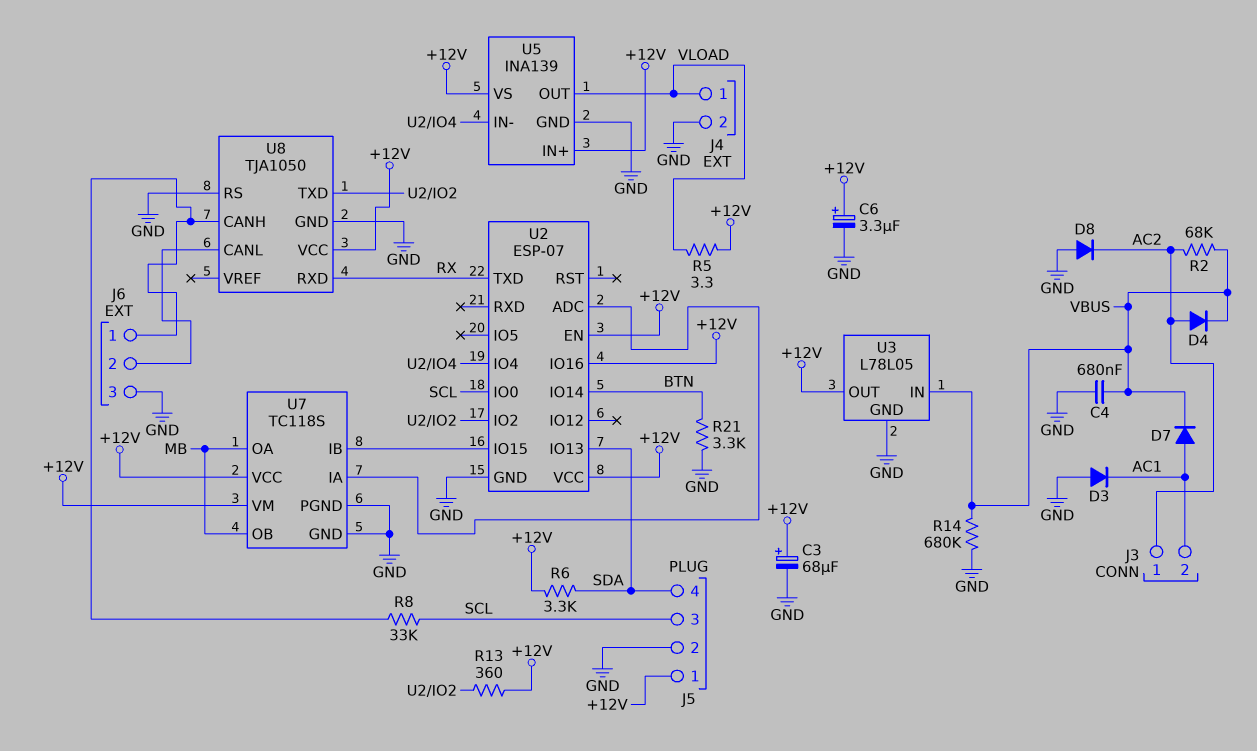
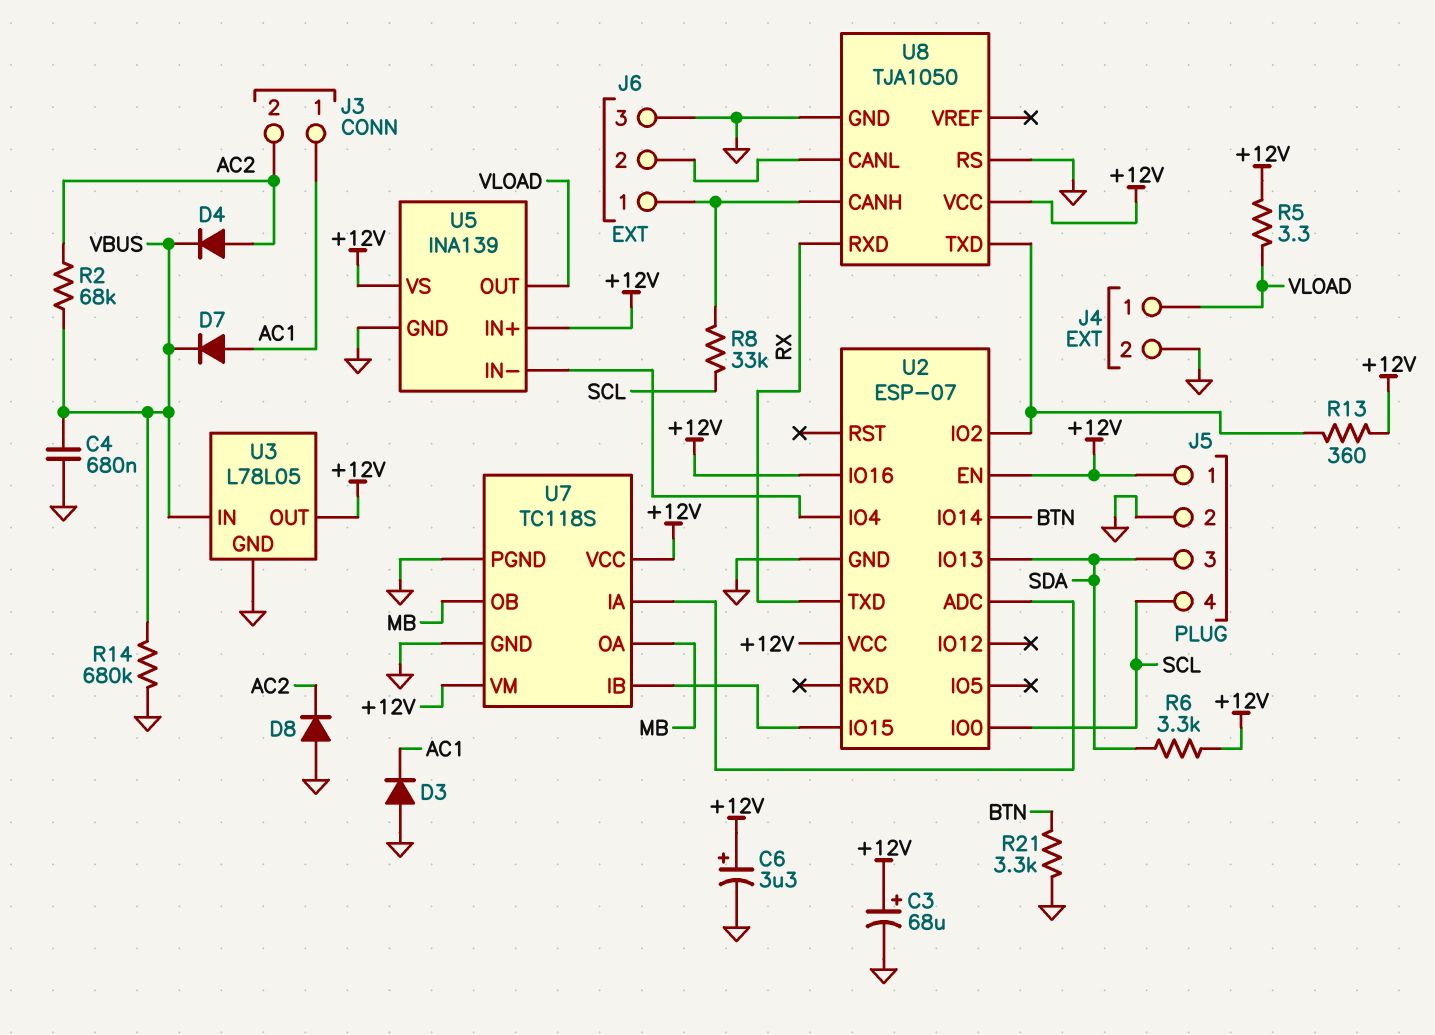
J3 pin 1: AC2 -> AC1
J3 pin 2: AC1 -> AC2
J5 pin 3: SCL -> SDA
J5 pin 4: SDA -> SCL

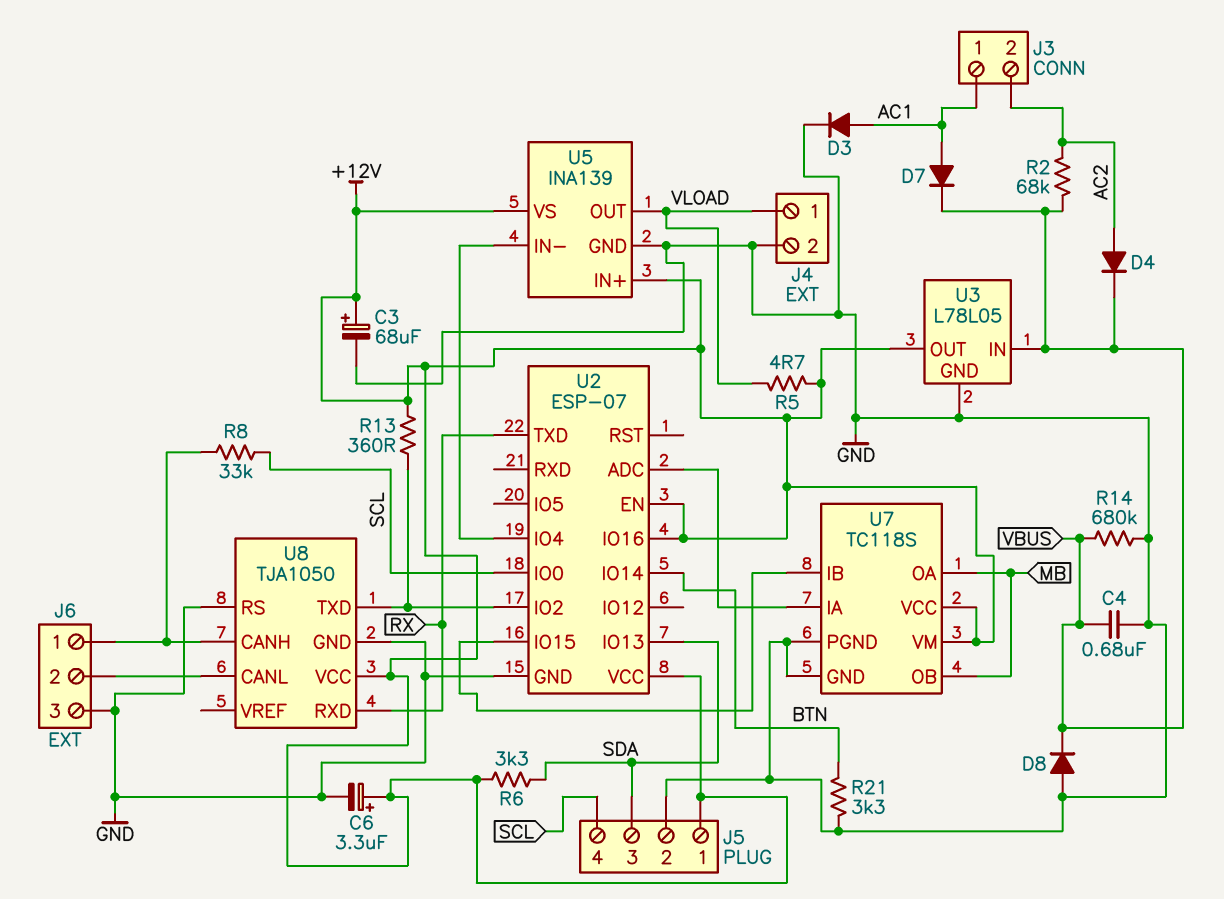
D3: diode (A GND, K AC1) -> diode (A AC1, K GND)
D8: diode (A GND, K AC2) -> diode (A GND, K VBUS)
R5: 3.3 (+12V, VLOAD) -> 4.7 (+12V, VLOAD)

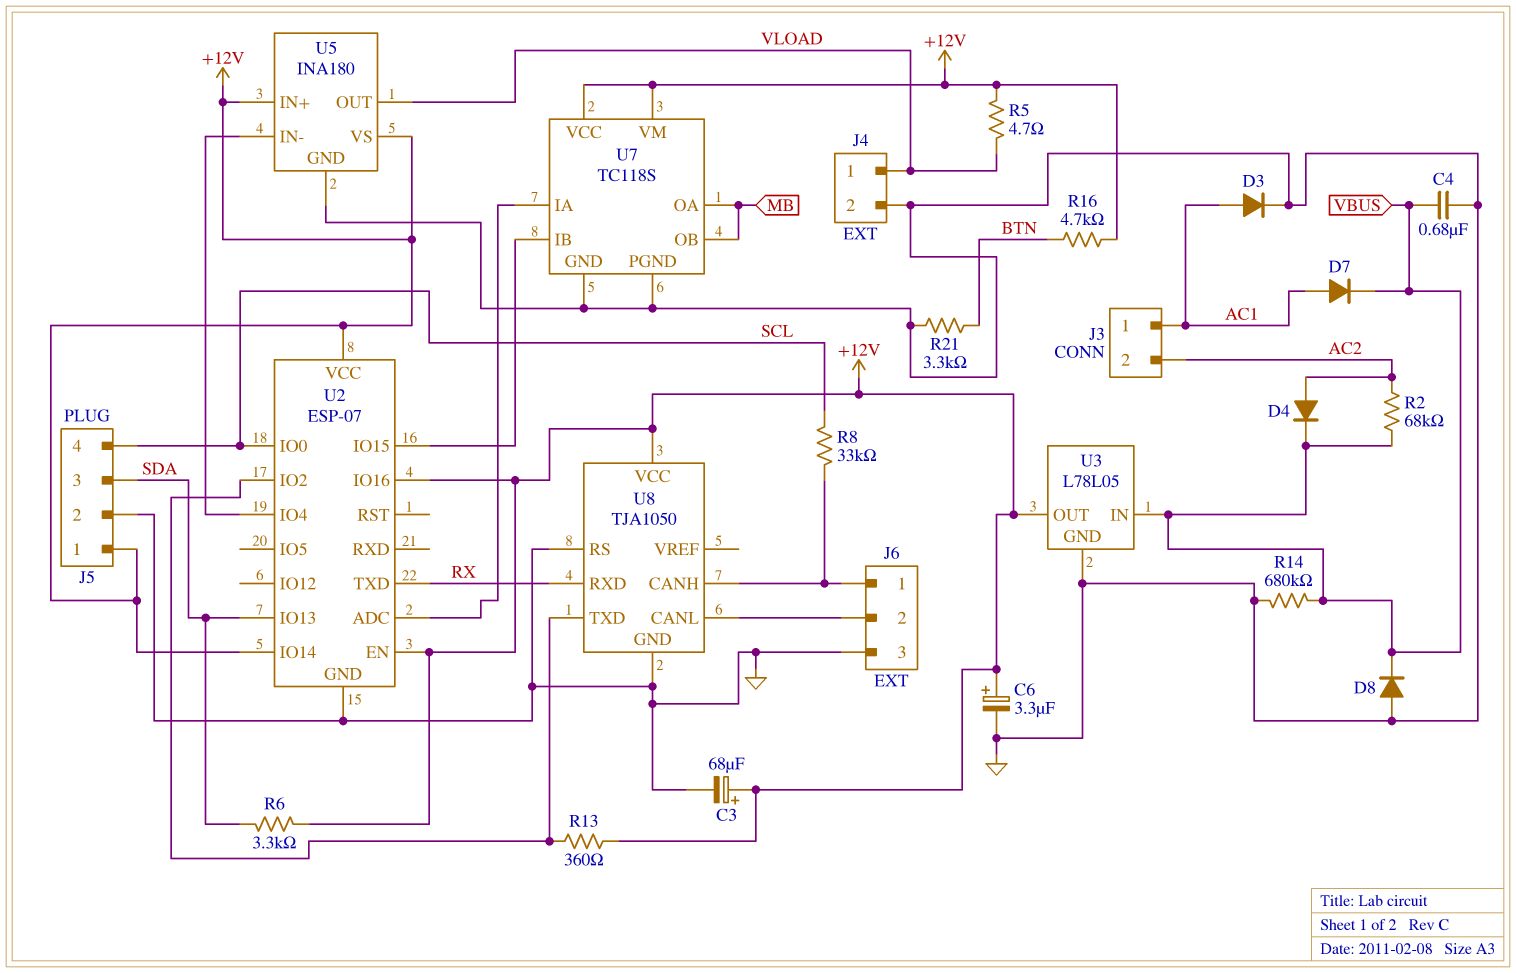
R16: none -> 4.7k (+12V, BTN)
U2 pin IO14: BTN -> +12V
U5: INA139 -> INA180

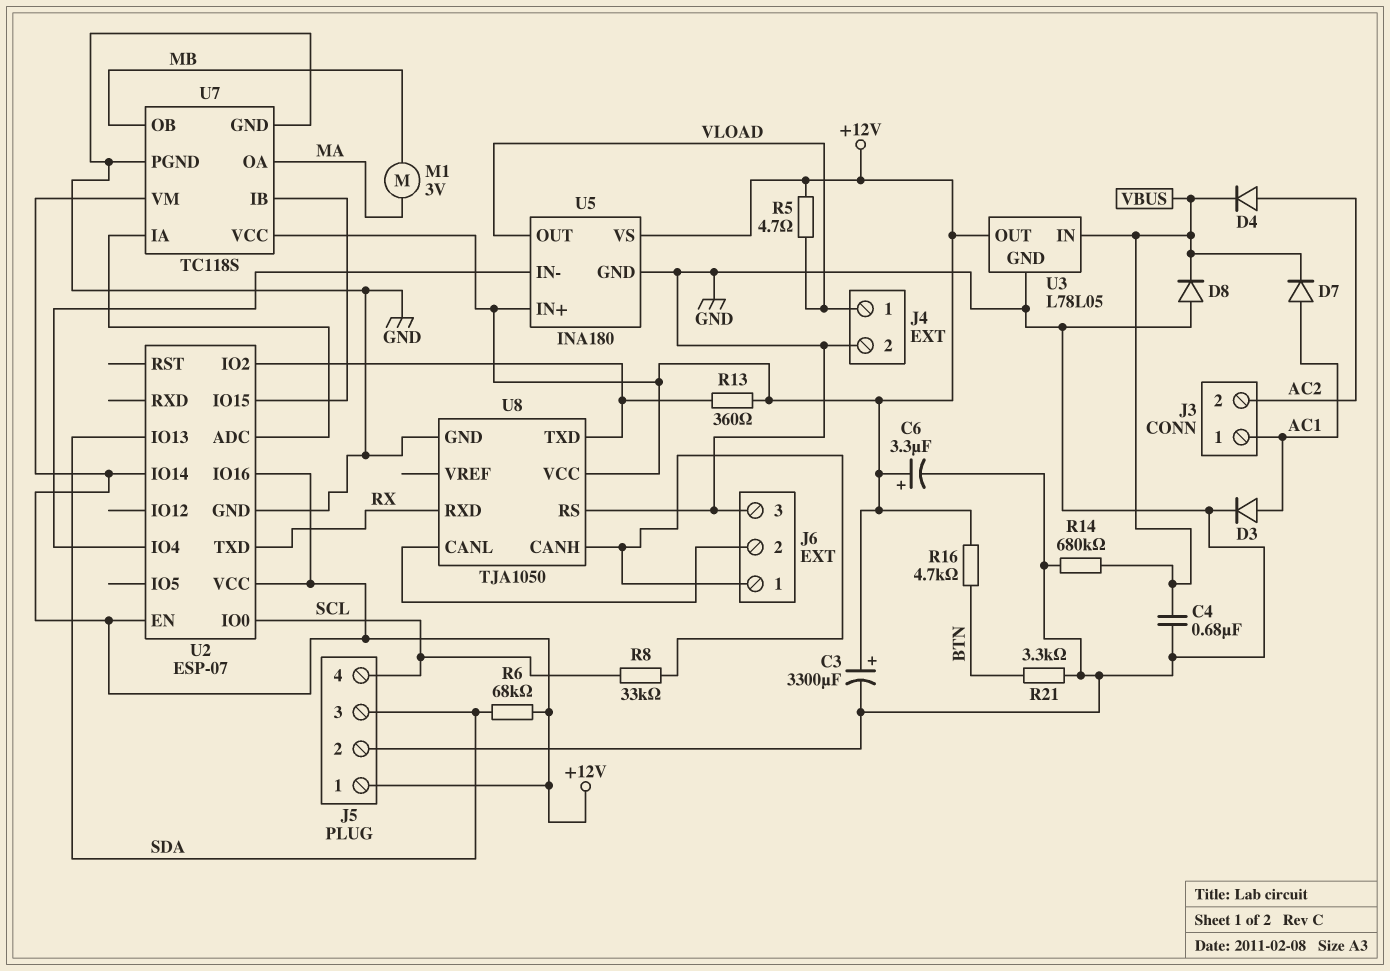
C3: 68uF (plus +12V, minus GND) -> 3300uF (plus +12V, minus GND)
M1: none -> motor 3V (MA, MB)
R2: 68k (AC2, VBUS) -> none
R6: 3.3k (+12V, SDA) -> 68k (+12V, SDA)
U7 pin OA: MB -> MA

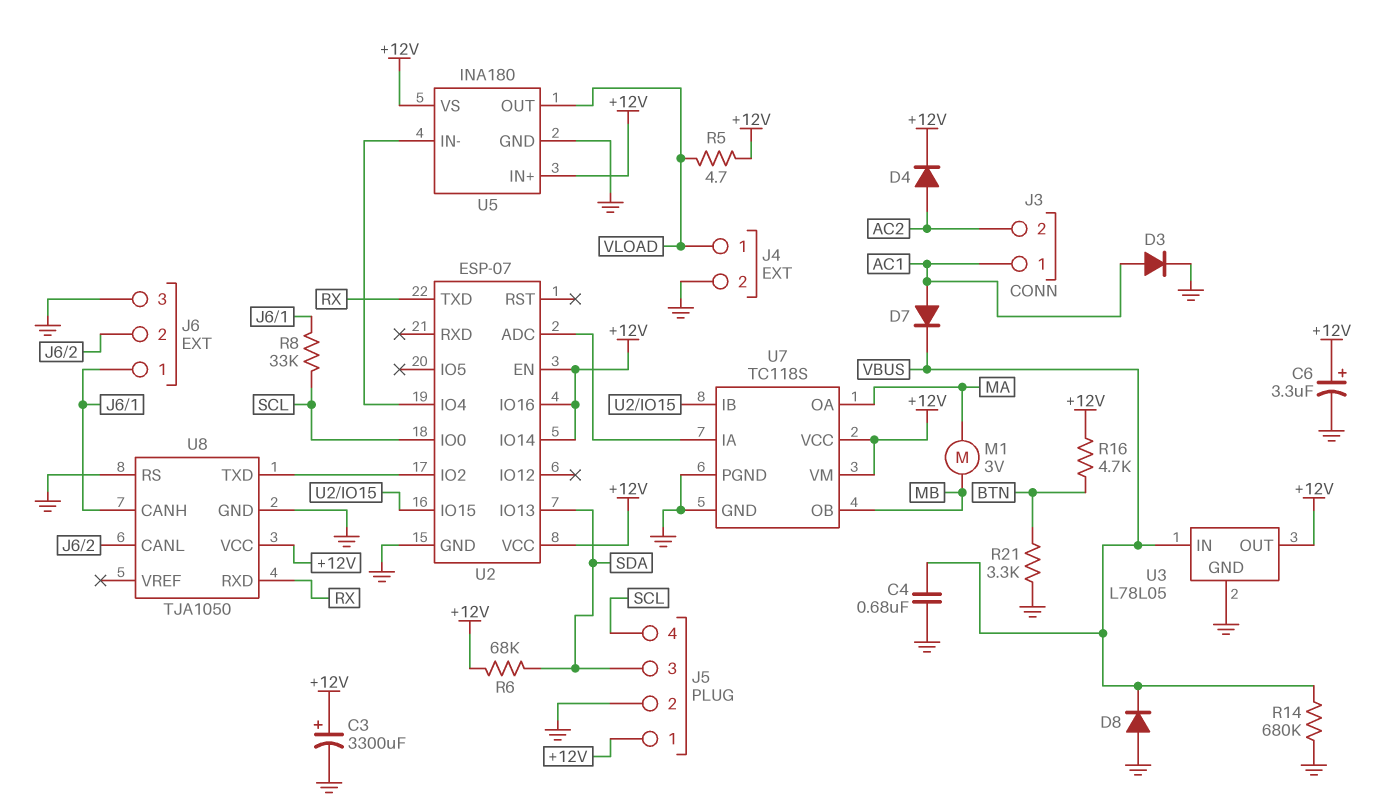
D4: diode (A AC2, K VBUS) -> diode (A AC2, K +12V)
R13: 360 (+12V, U2/IO2) -> none

